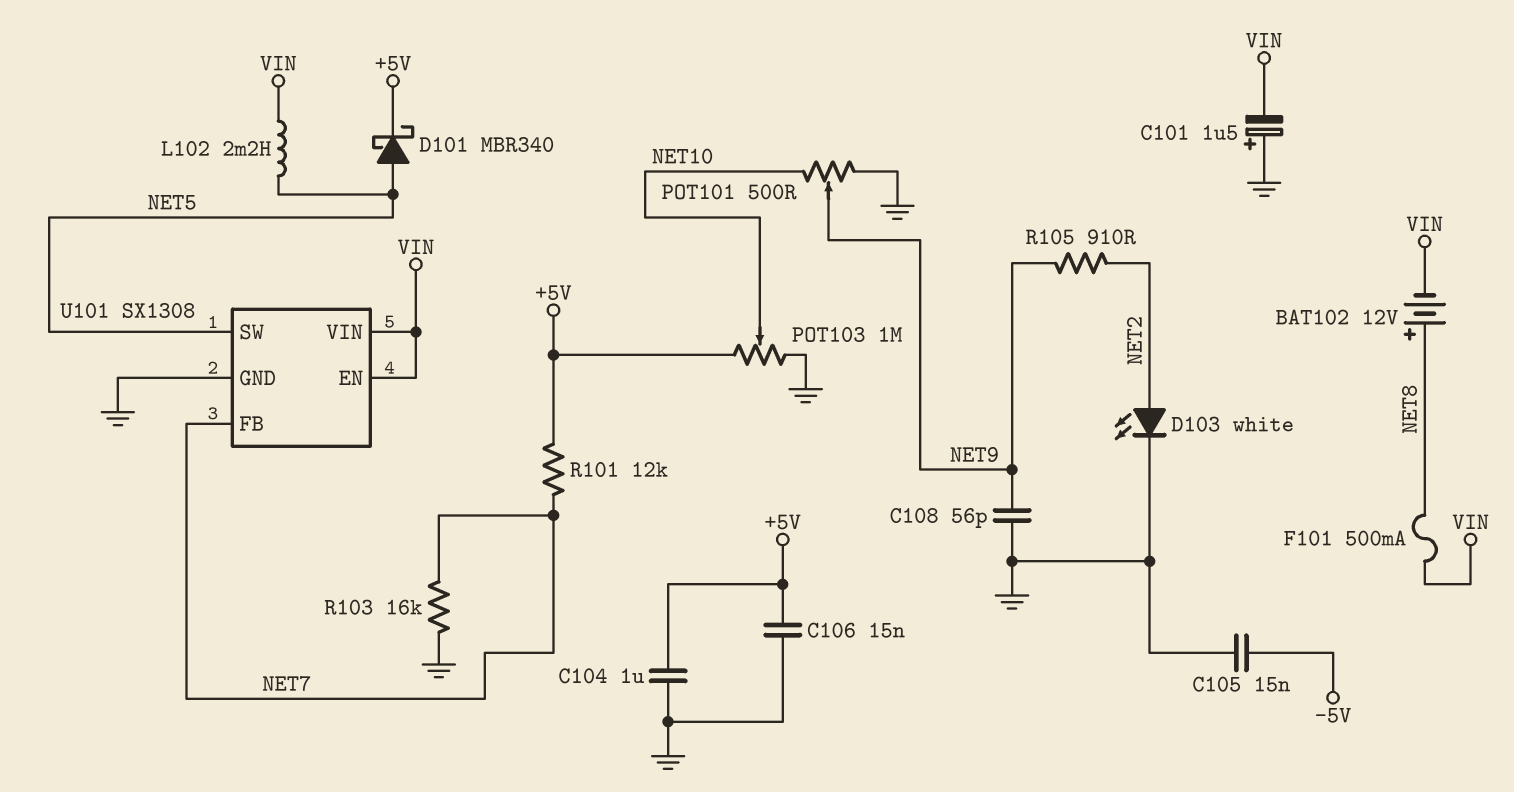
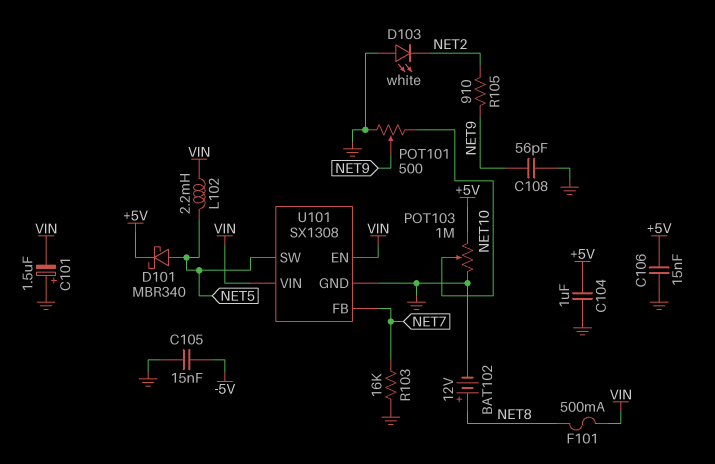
BAT102: 12V (plus NET8, minus VIN) -> 12V (plus NET8, minus GND)
D103: LED white (A NET2, K GND) -> LED white (A GND, K NET2)
R101: 12k (+5V, NET7) -> none

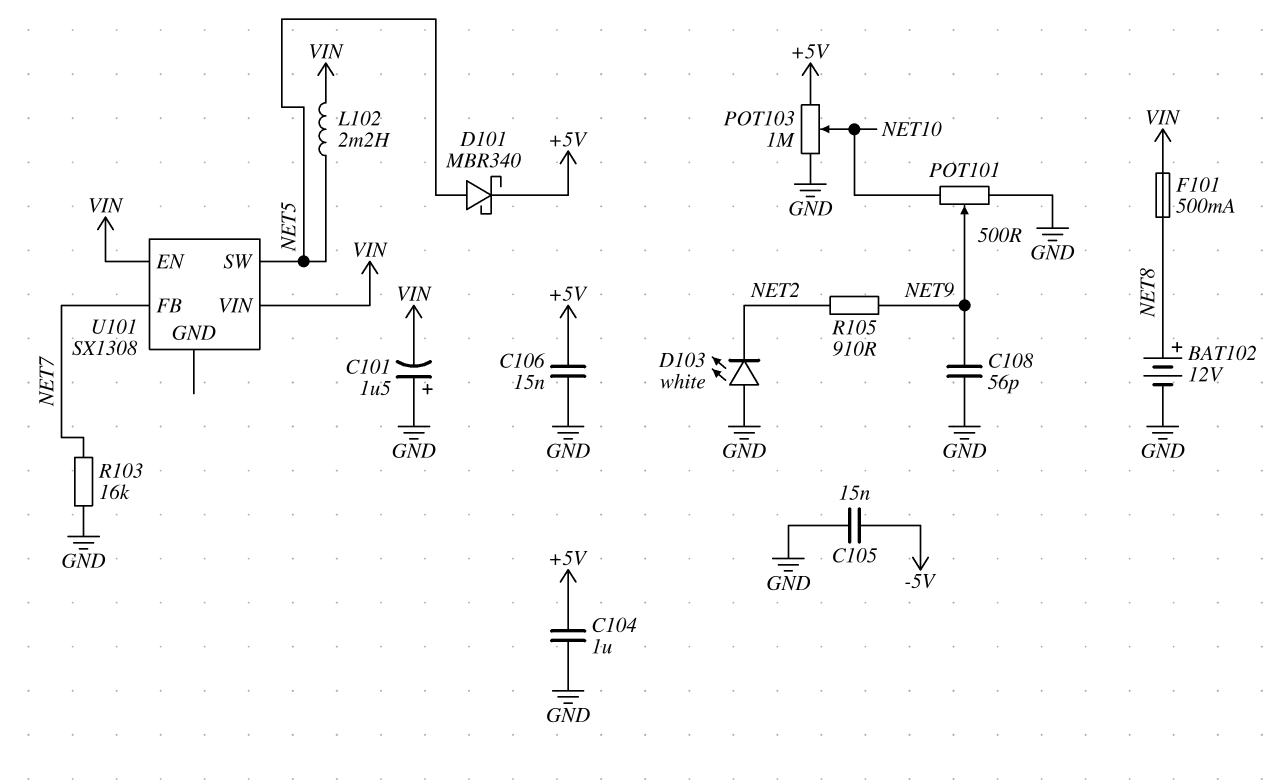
U101 pin GND: GND -> none

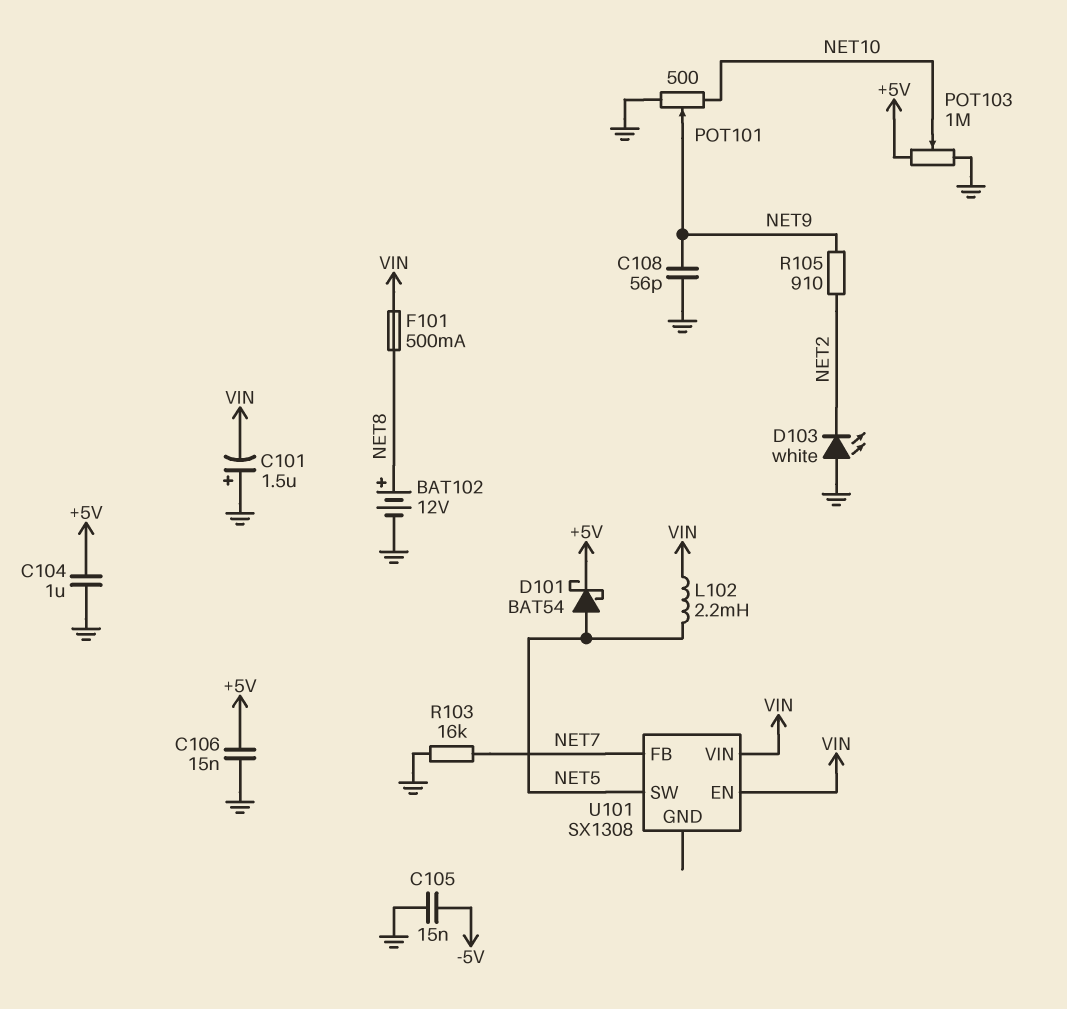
D101: schottky MBR340 (A NET5, K +5V) -> schottky BAT54 (A NET5, K +5V)

